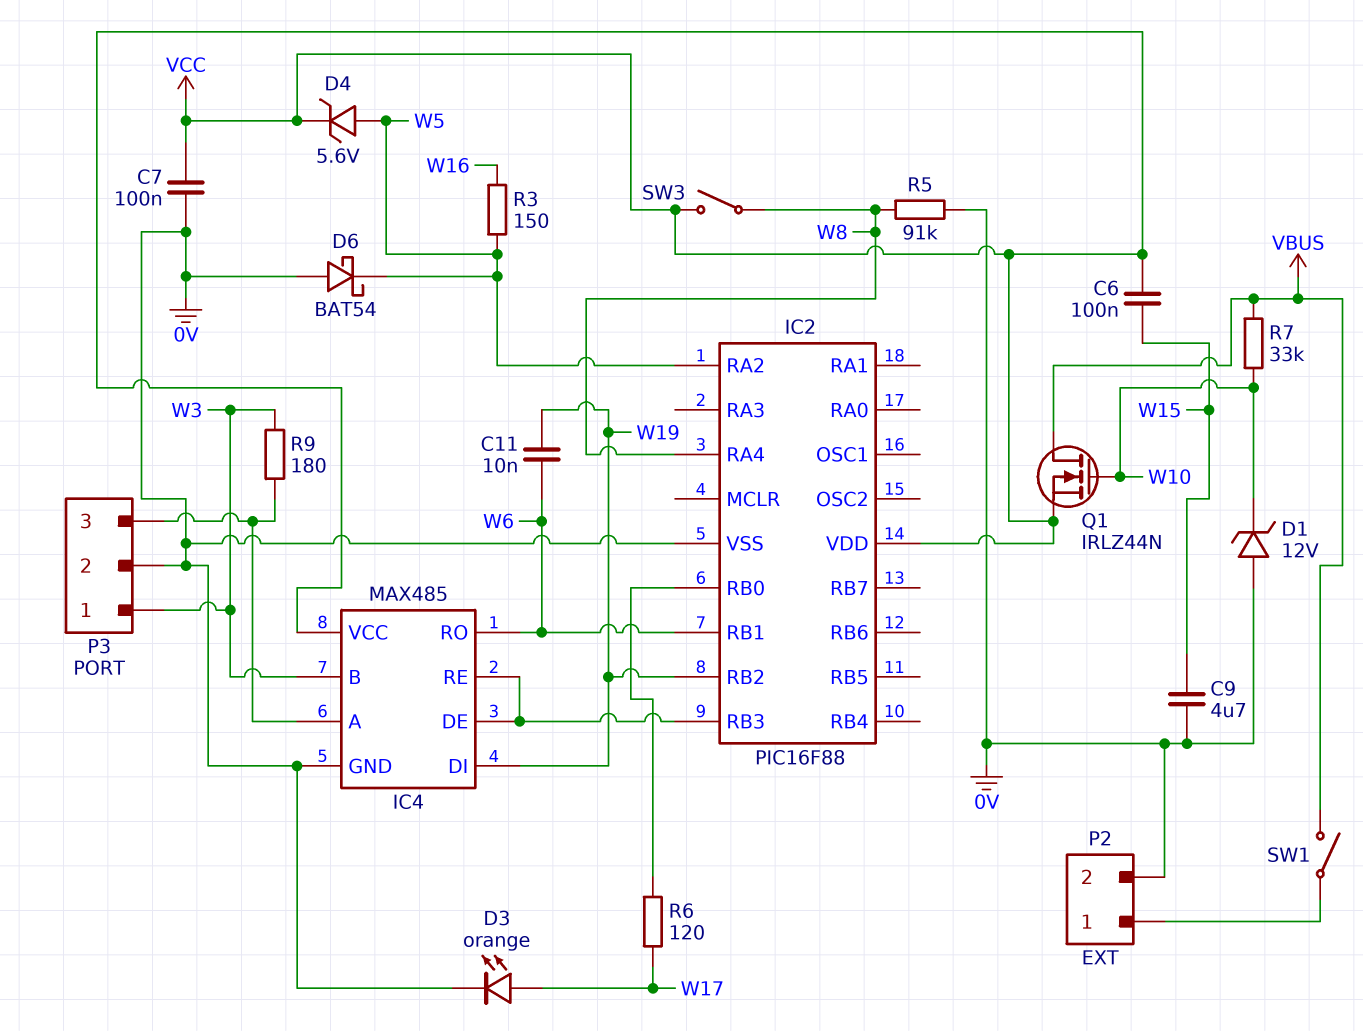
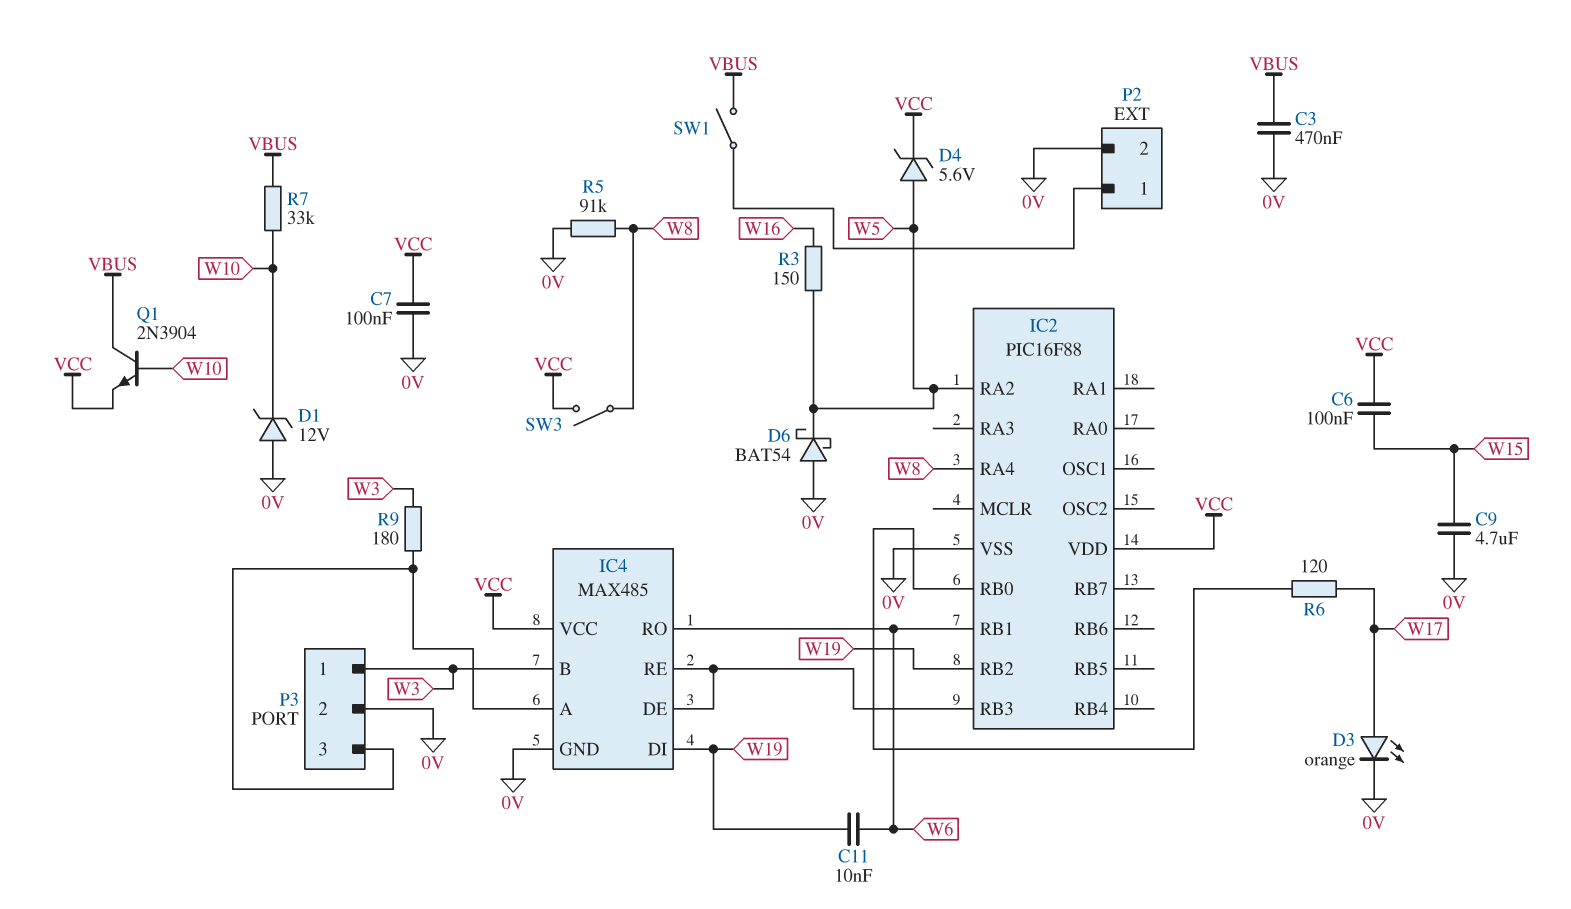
C3: none -> 470nF (0V, VBUS)
Q1: NMOS IRLZ44N (G W10, D VBUS, S VCC) -> NPN 2N3904 (B W10, C VBUS, E VCC)

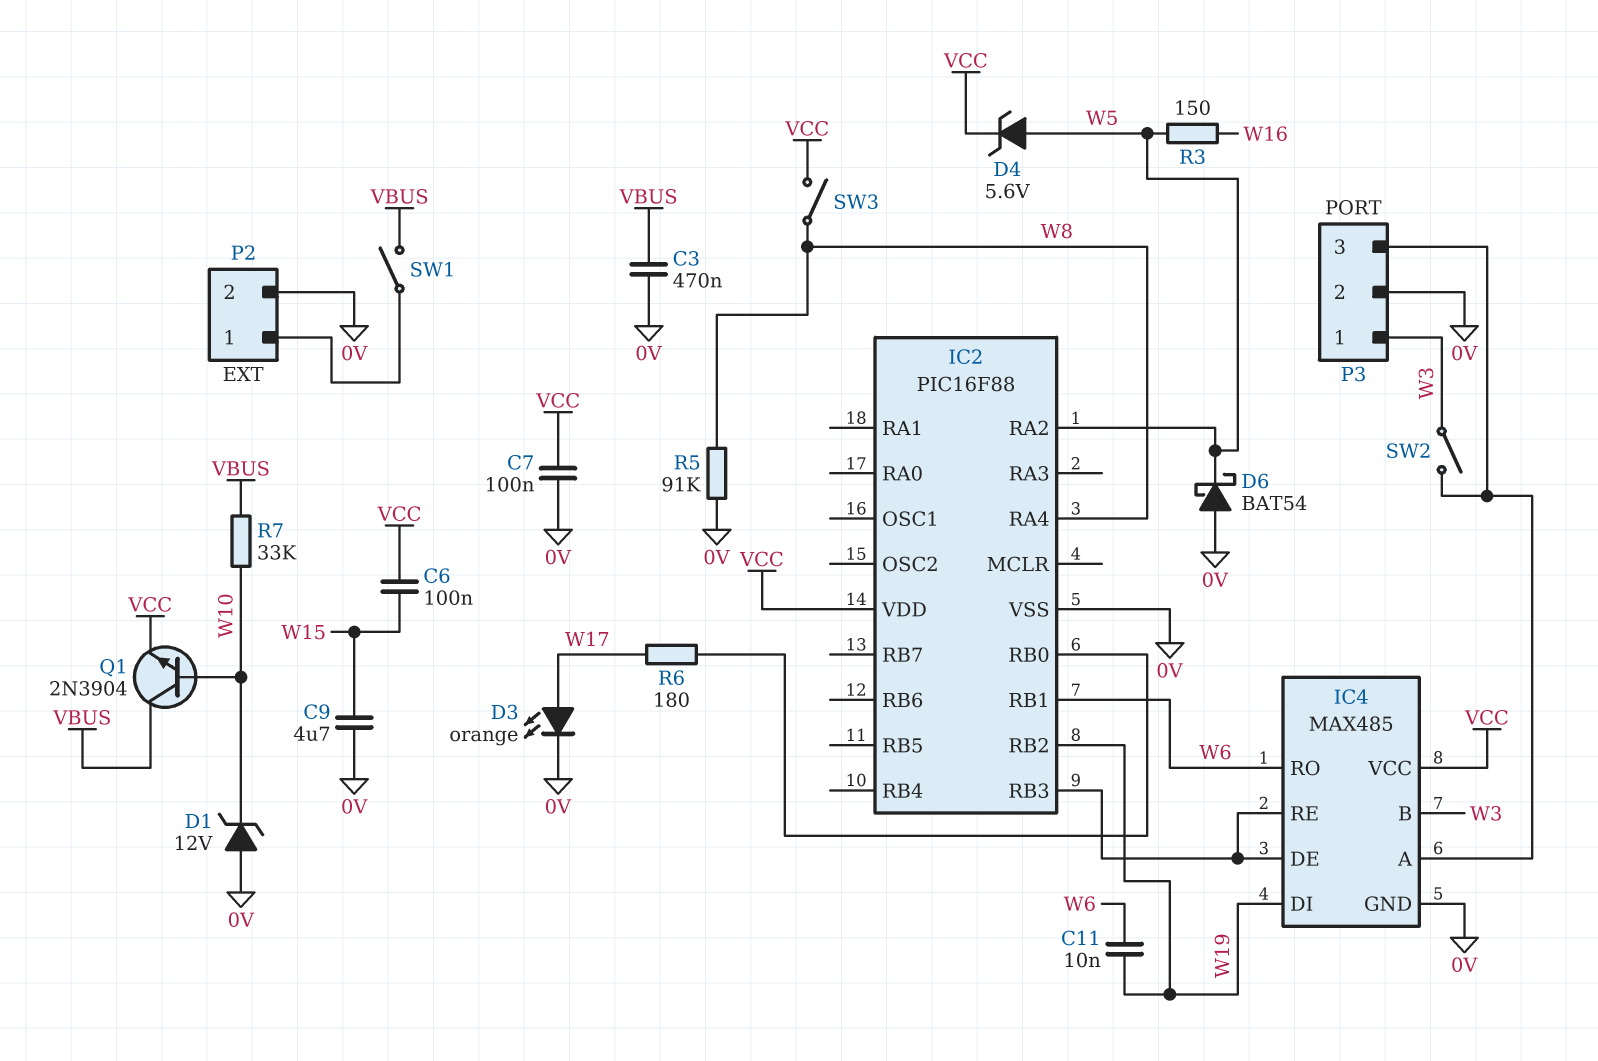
R6: 120 (IC2/RB0, W17) -> 180 (IC2/RB0, W17)
R9: 180 (IC4/A, W3) -> none
SW2: none -> switch (IC4/A, W3)

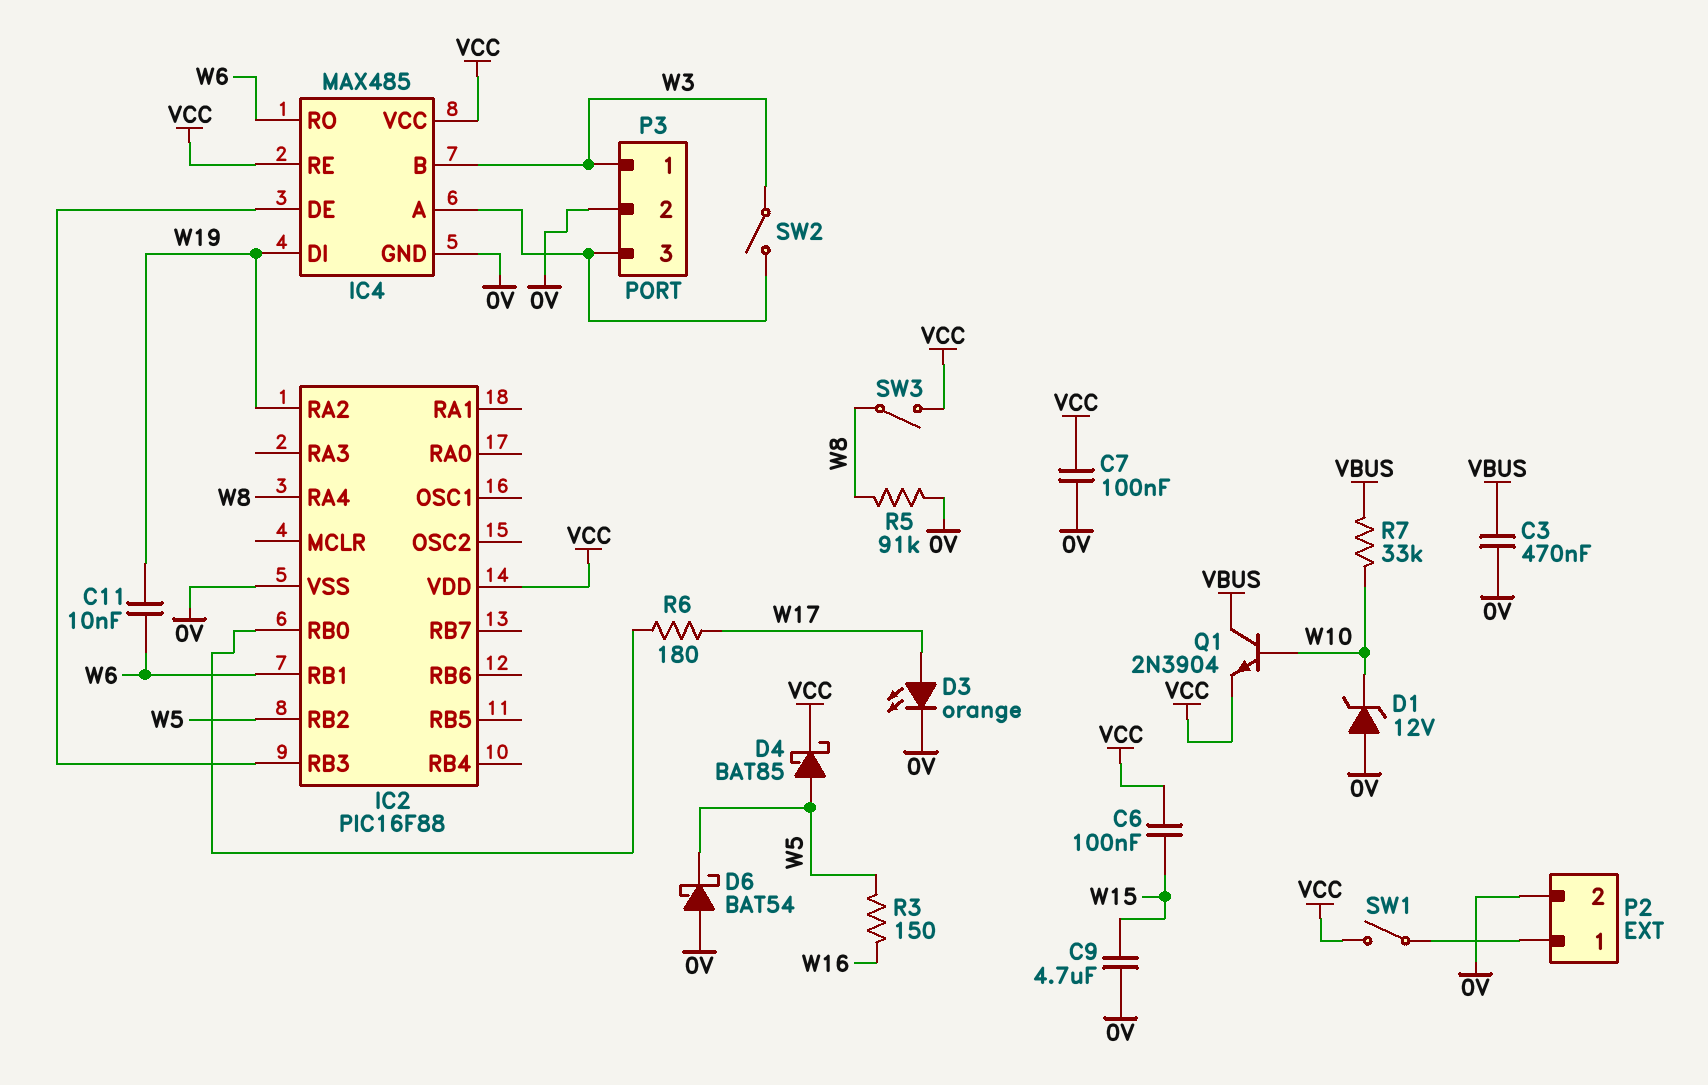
D4: zener 5.6V (A W5, K VCC) -> schottky BAT85 (A W5, K VCC)
IC2 pin RA2: W5 -> W19
IC2 pin RB2: W19 -> W5
IC4 pin RE: IC2/RB3 -> VCC
SW1: switch (P2/1, VBUS) -> switch (P2/1, VCC)

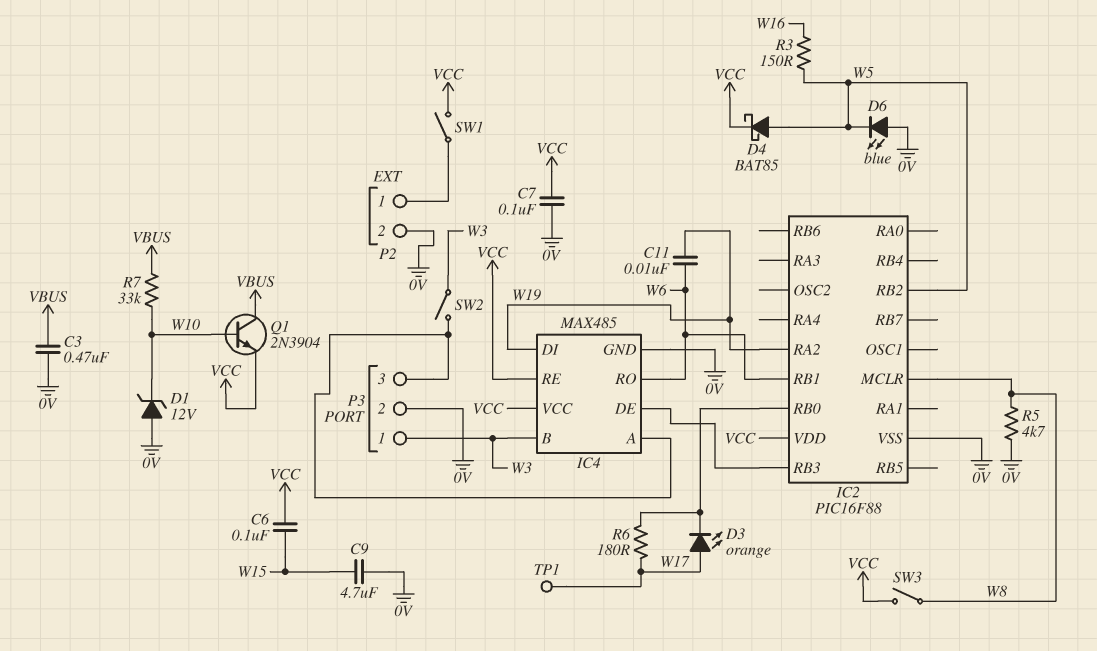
D3: LED orange (A W17, K 0V) -> LED orange (A W17, K IC2/RB0)
D6: schottky BAT54 (A 0V, K W5) -> LED blue (A 0V, K W5)
IC2 pin MCLR: none -> W8
IC2 pin RA4: W8 -> none
R5: 91k (0V, W8) -> 4.7k (0V, W8)
TP1: none -> test point (W17)

